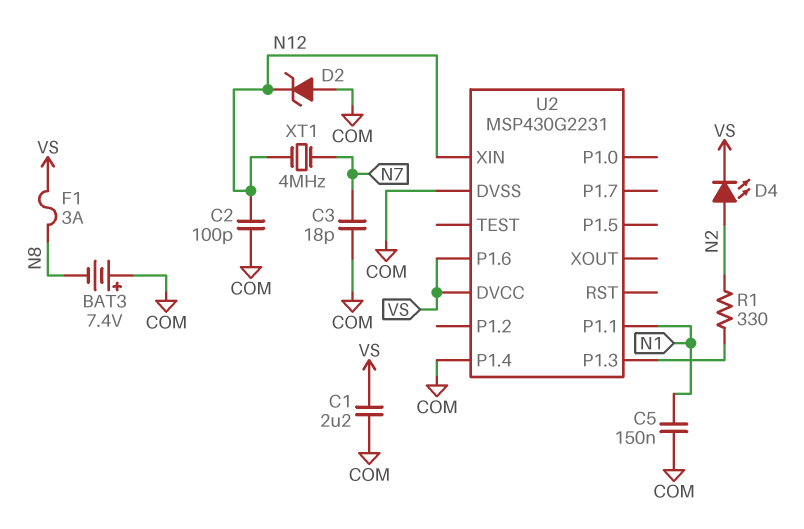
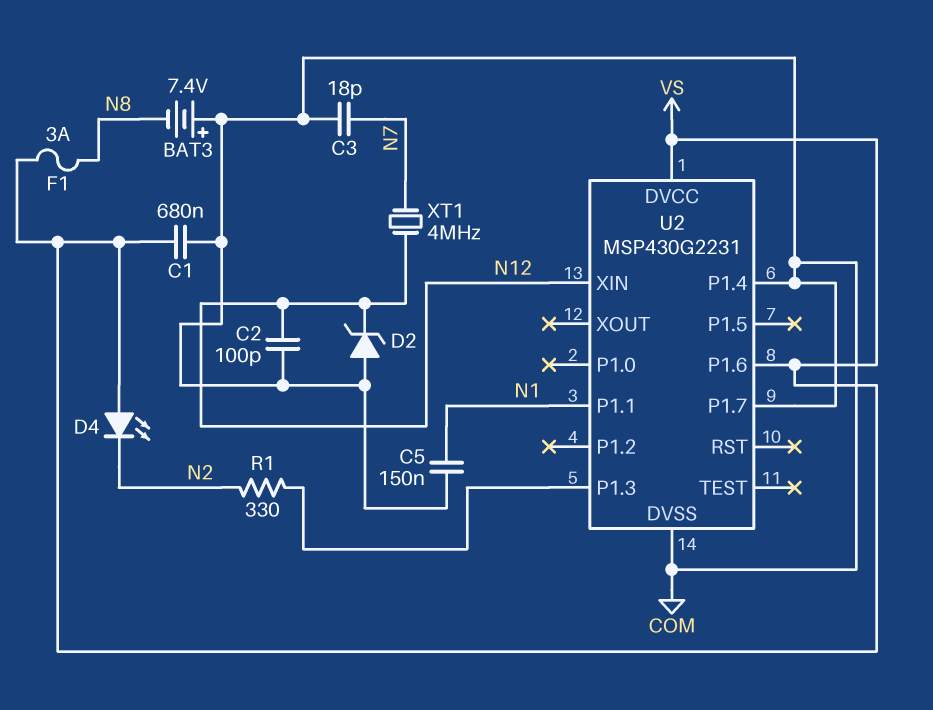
C1: 2.2uF (COM, VS) -> 680nF (COM, VS)
D4: LED (A N2, K VS) -> LED (A VS, K N2)
U2 pin P1.7: none -> COM

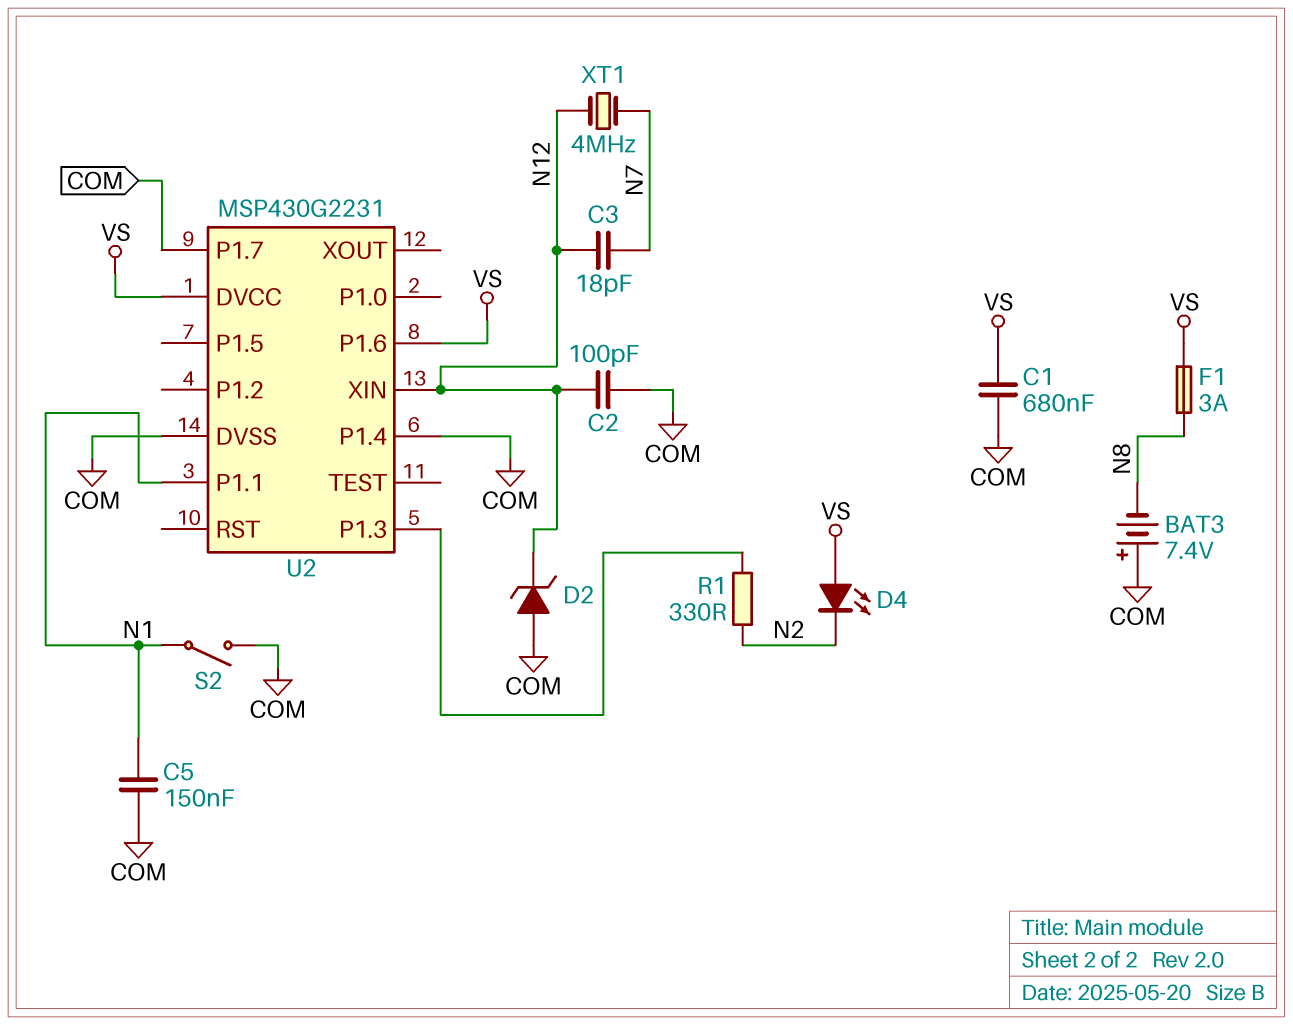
C3: 18pF (COM, N7) -> 18pF (N7, N12)
S2: none -> switch (COM, N1)

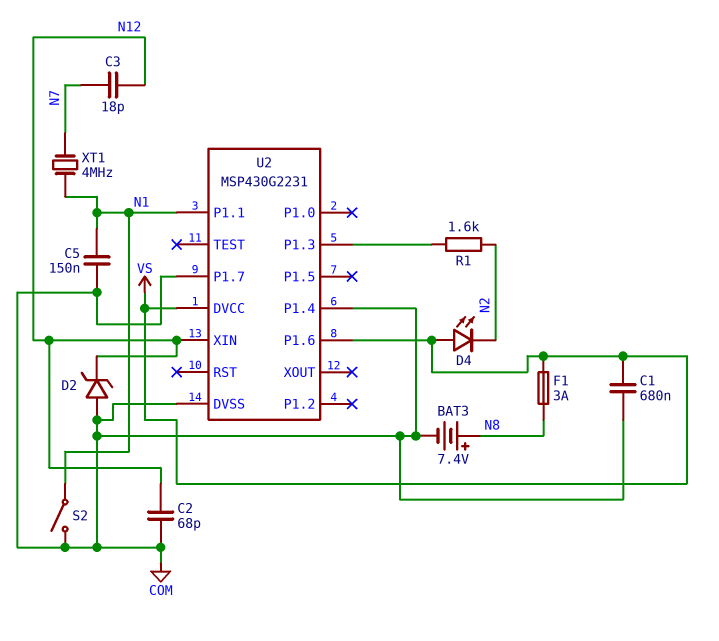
BAT3: 7.4V (plus COM, minus N8) -> 7.4V (plus N8, minus COM)
C2: 100pF (COM, N12) -> 68pF (COM, N12)
R1: 330 (N2, U2/P1.3) -> 1.6k (N2, U2/P1.3)
XT1: 4MHz (N7, N12) -> 4MHz (N1, N7)

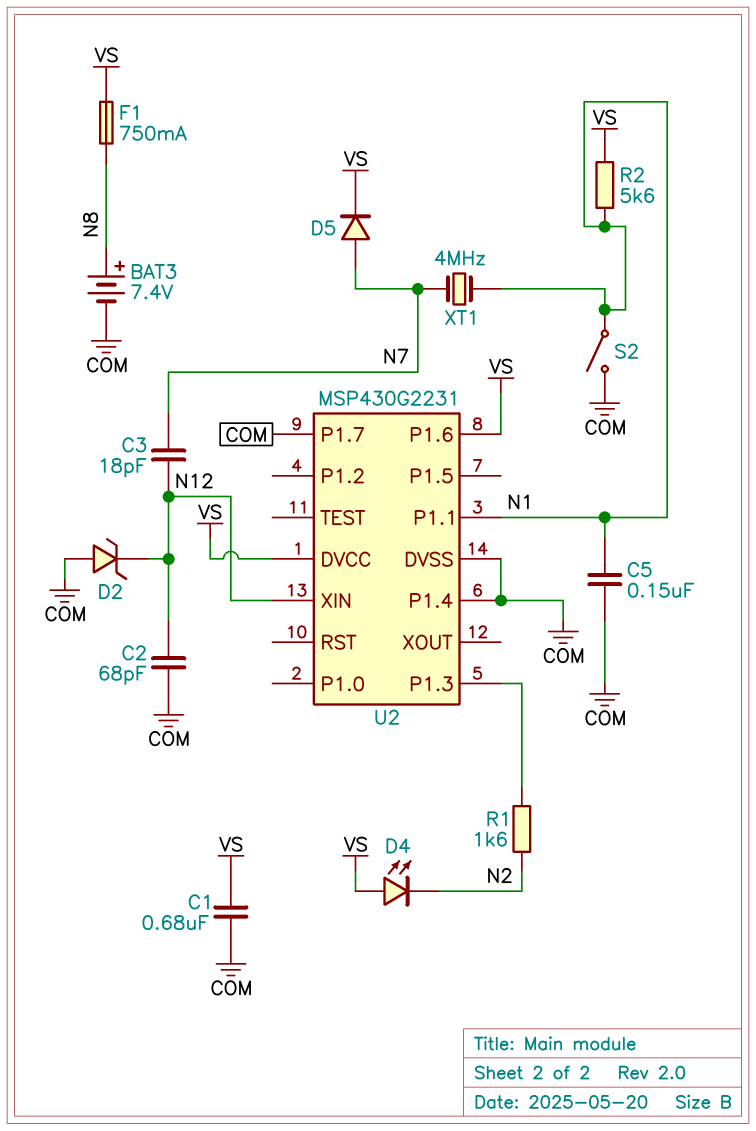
D5: none -> diode (A N7, K VS)
F1: 3A (N8, VS) -> 750mA (N8, VS)
R2: none -> 5.6k (N1, VS)

